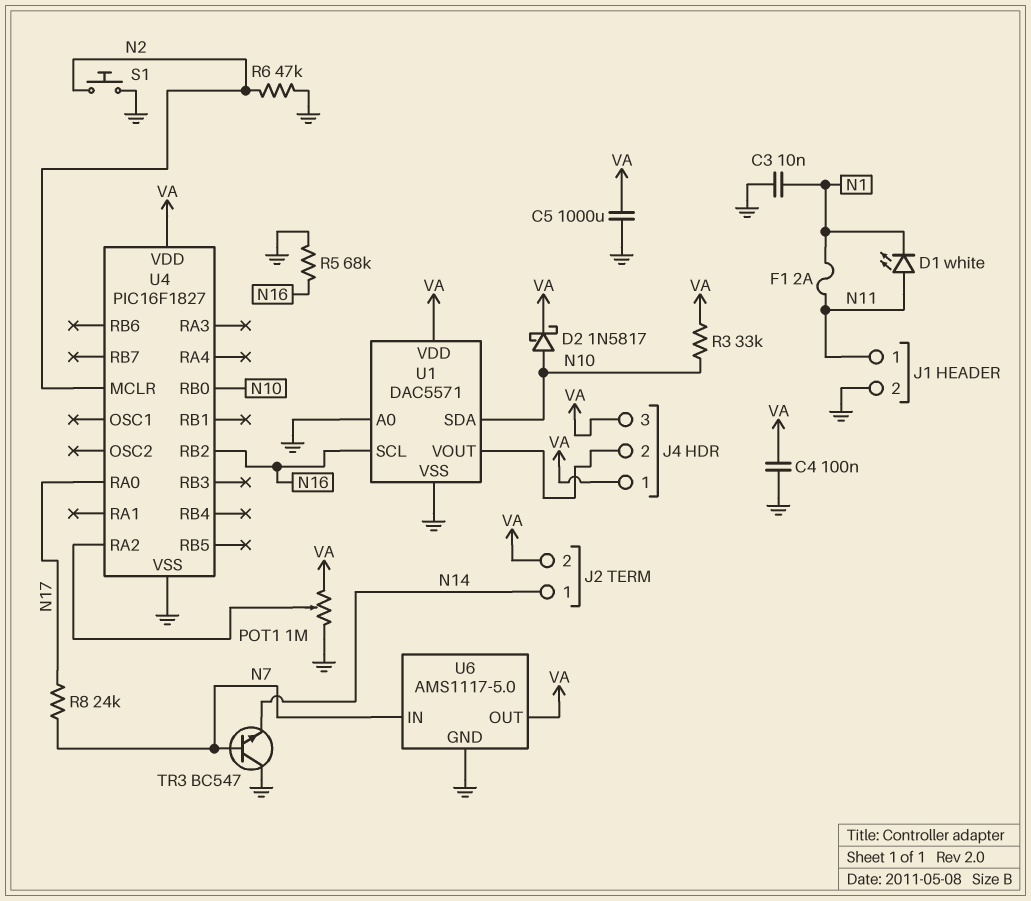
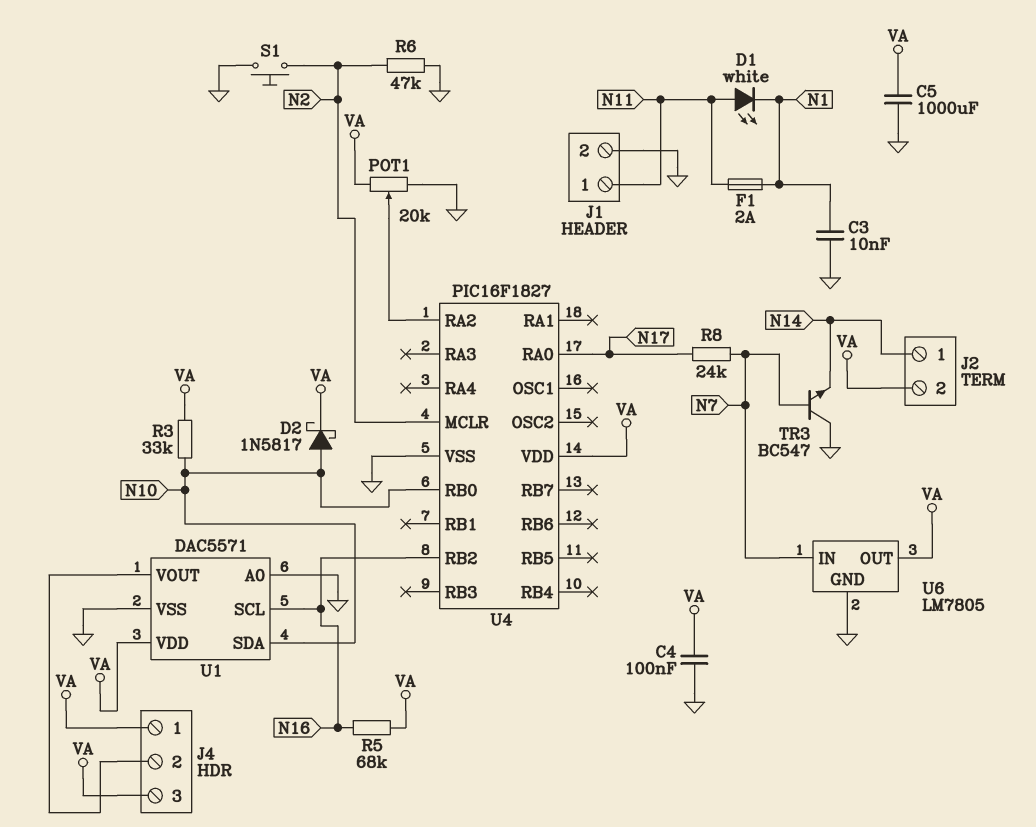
POT1: 1M (GND, VA, wiper U4/RA2) -> 20k (GND, VA, wiper U4/RA2)
R5: 68k (GND, N16) -> 68k (N16, VA)
U6: AMS1117-5.0 -> LM7805

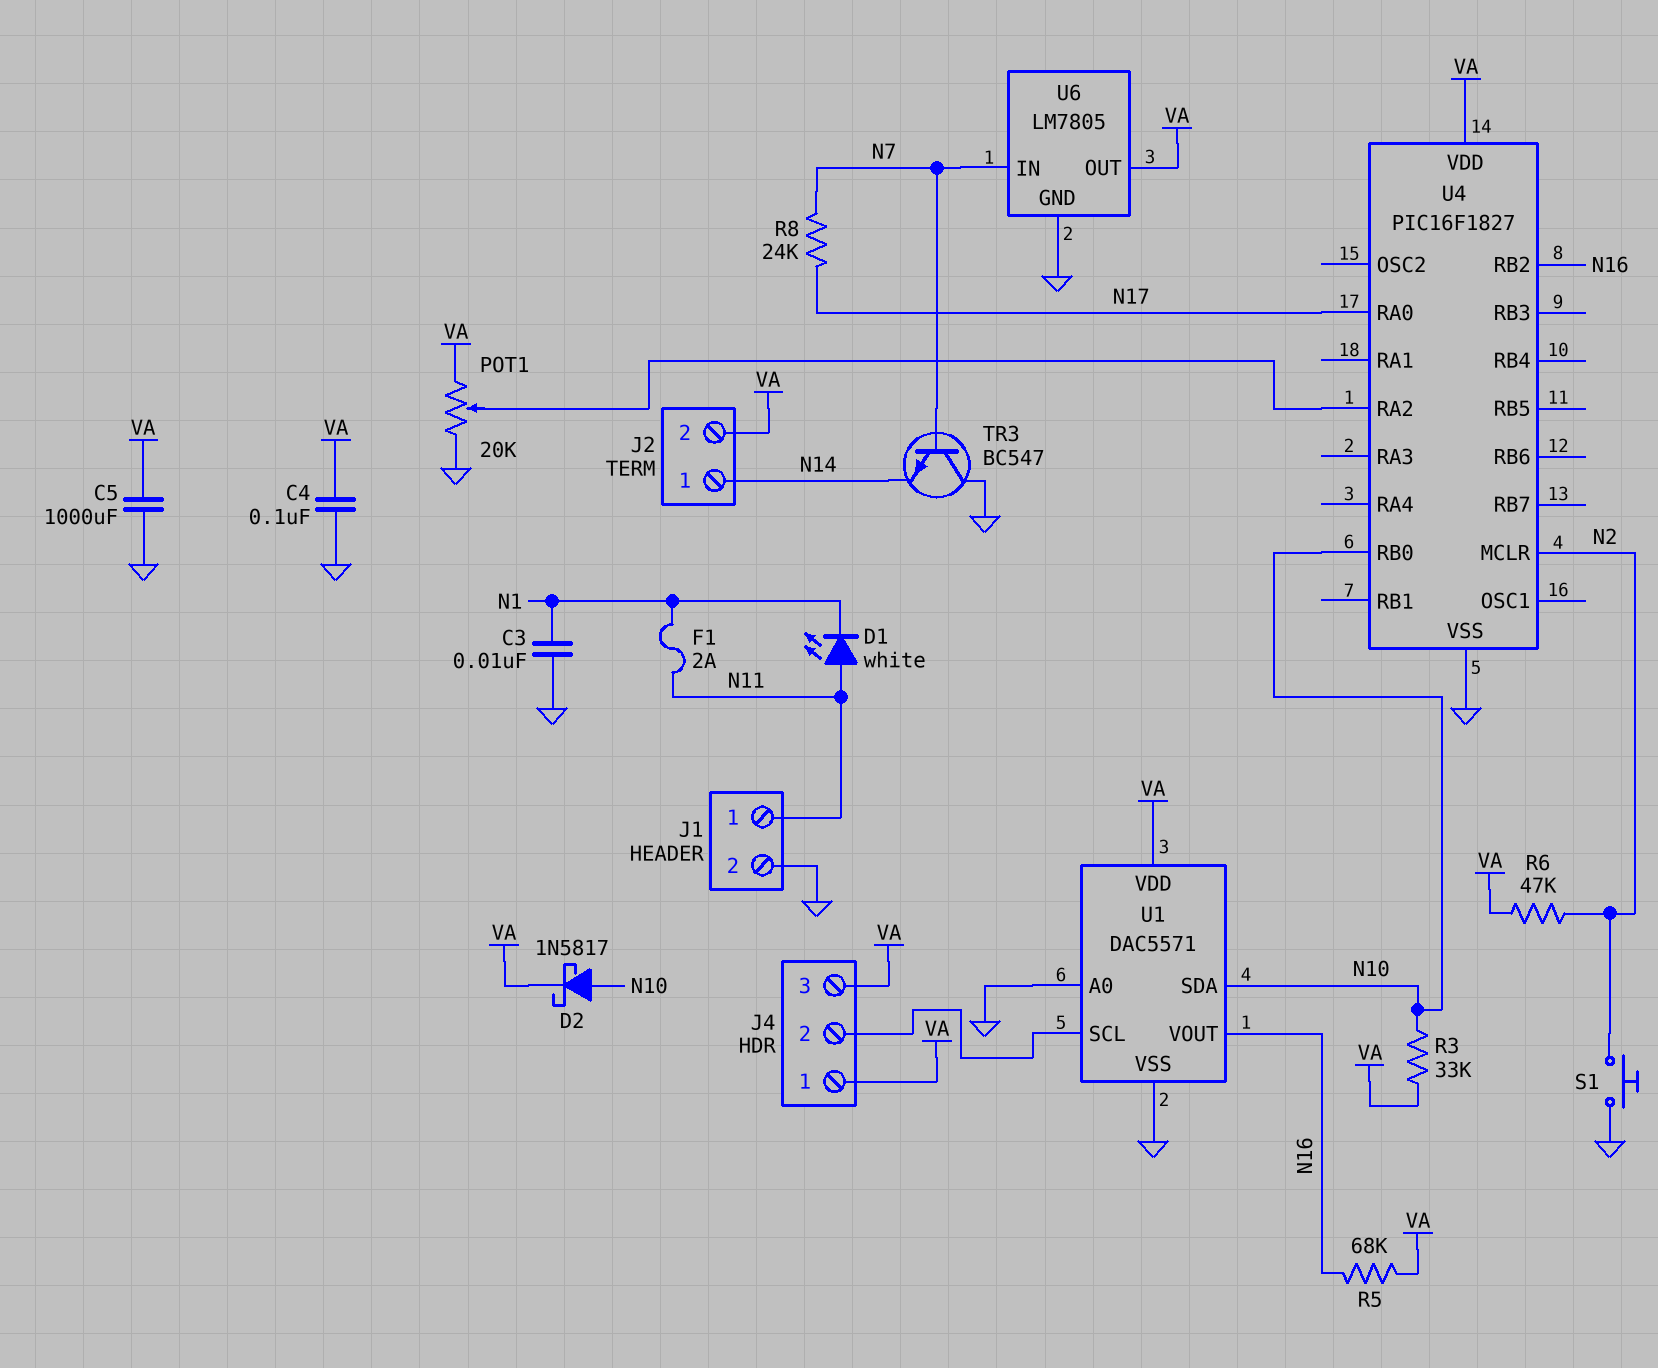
R6: 47k (GND, N2) -> 47k (N2, VA)
U1 pin SCL: N16 -> J4/2
U1 pin VOUT: J4/2 -> N16

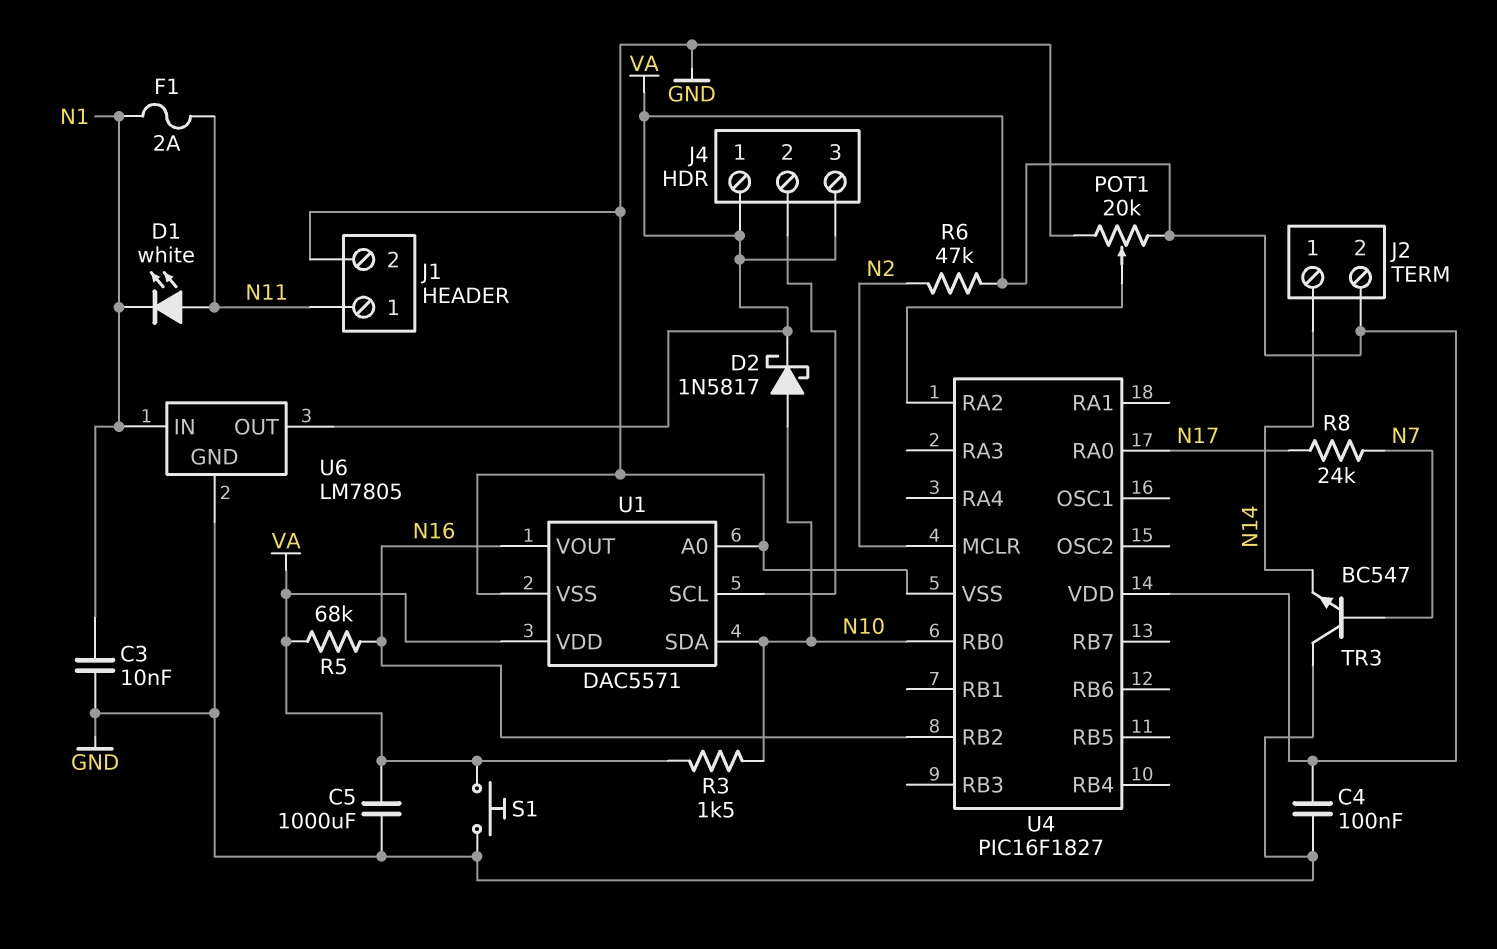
R3: 33k (N10, VA) -> 1.5k (N10, VA)
S1: button (GND, N2) -> button (GND, VA)
U6 pin IN: N7 -> N1

